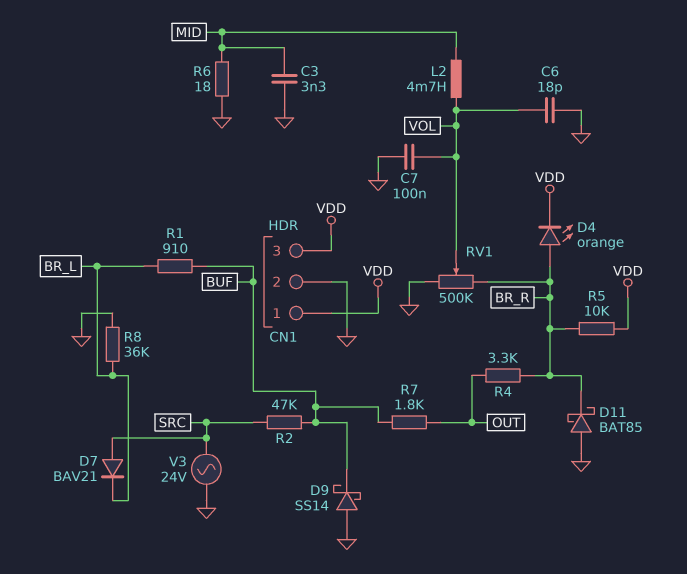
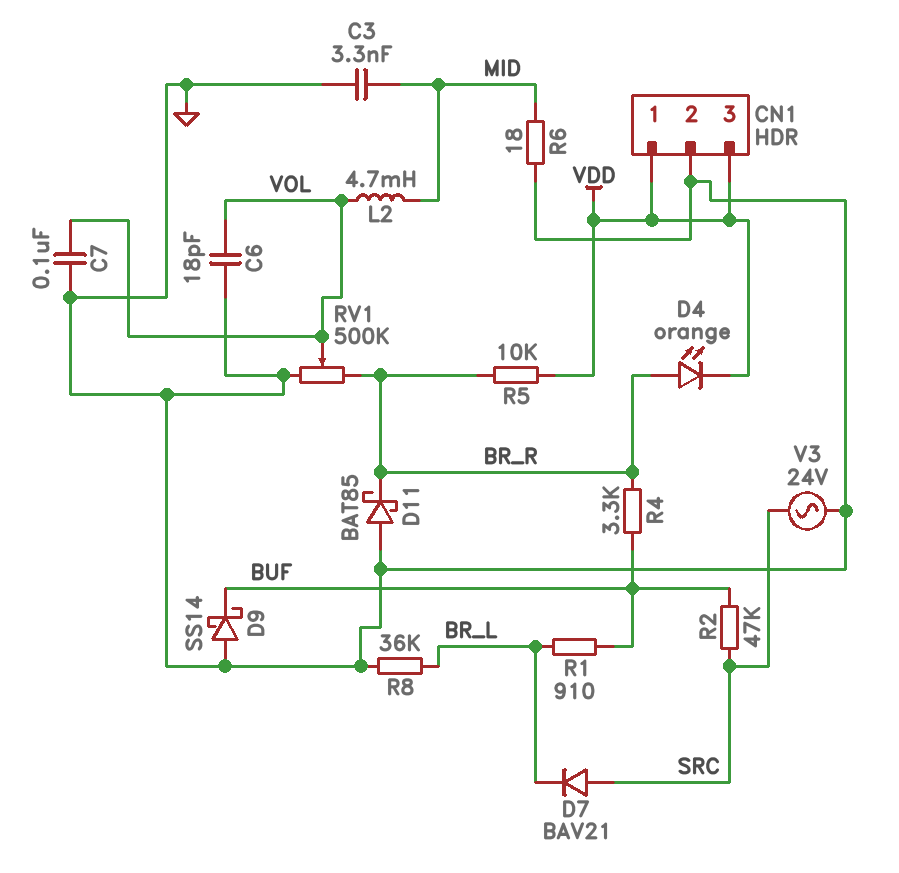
R4: 3.3k (BR_R, OUT) -> 3.3k (BR_R, BUF)
R7: 1.8k (BUF, OUT) -> none

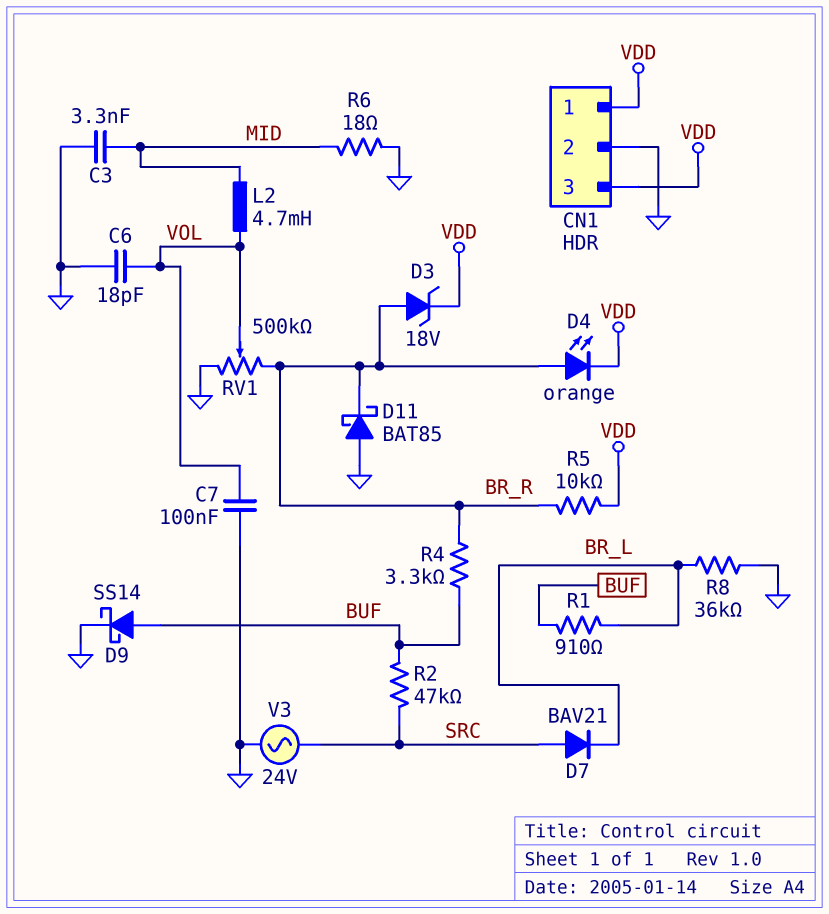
D3: none -> zener 18V (A BR_R, K VDD)
D9: schottky SS14 (A GND, K BUF) -> schottky SS14 (A BUF, K GND)

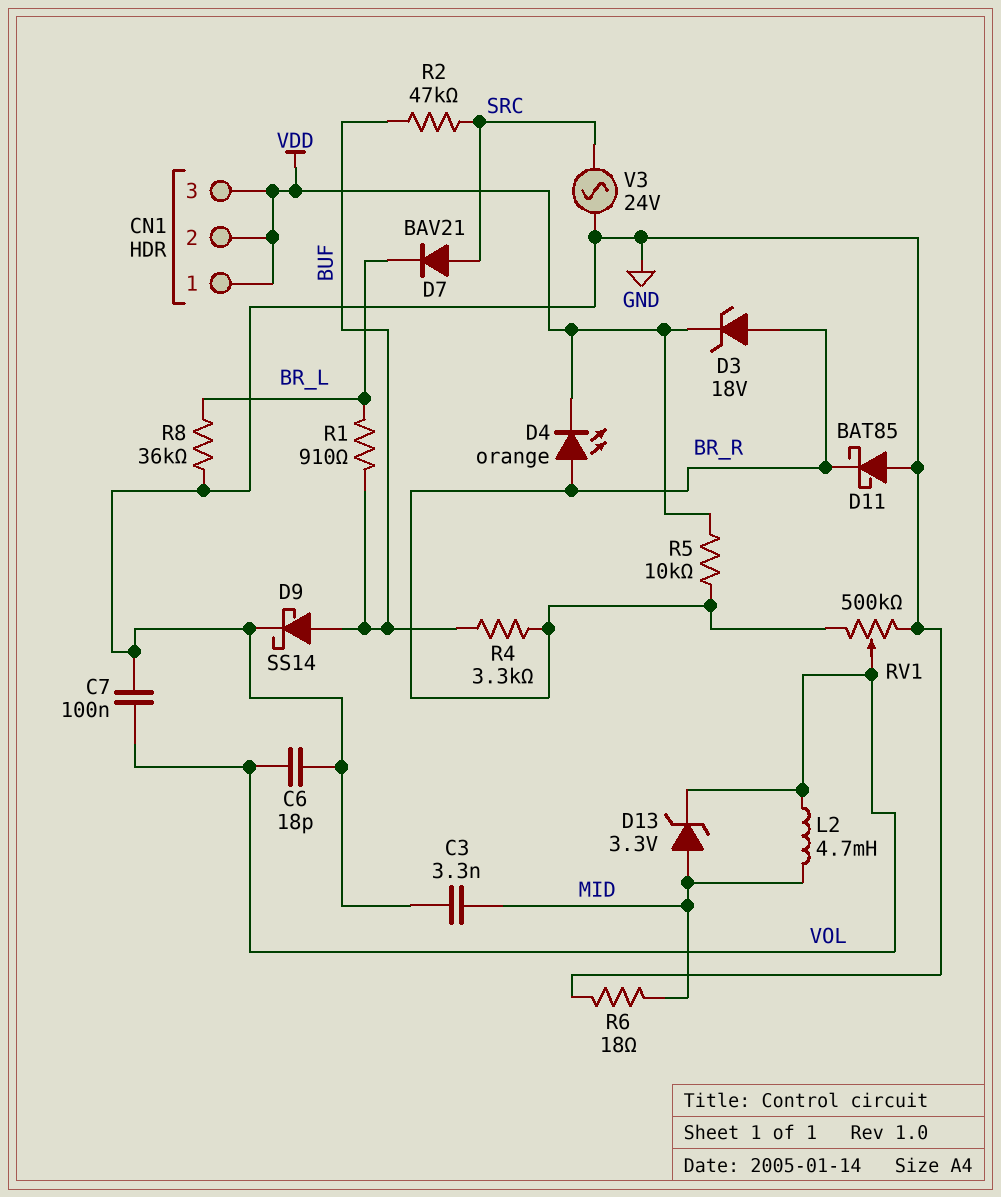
CN1 pin 2: GND -> VDD
D13: none -> zener 3.3V (A MID, K VOL)

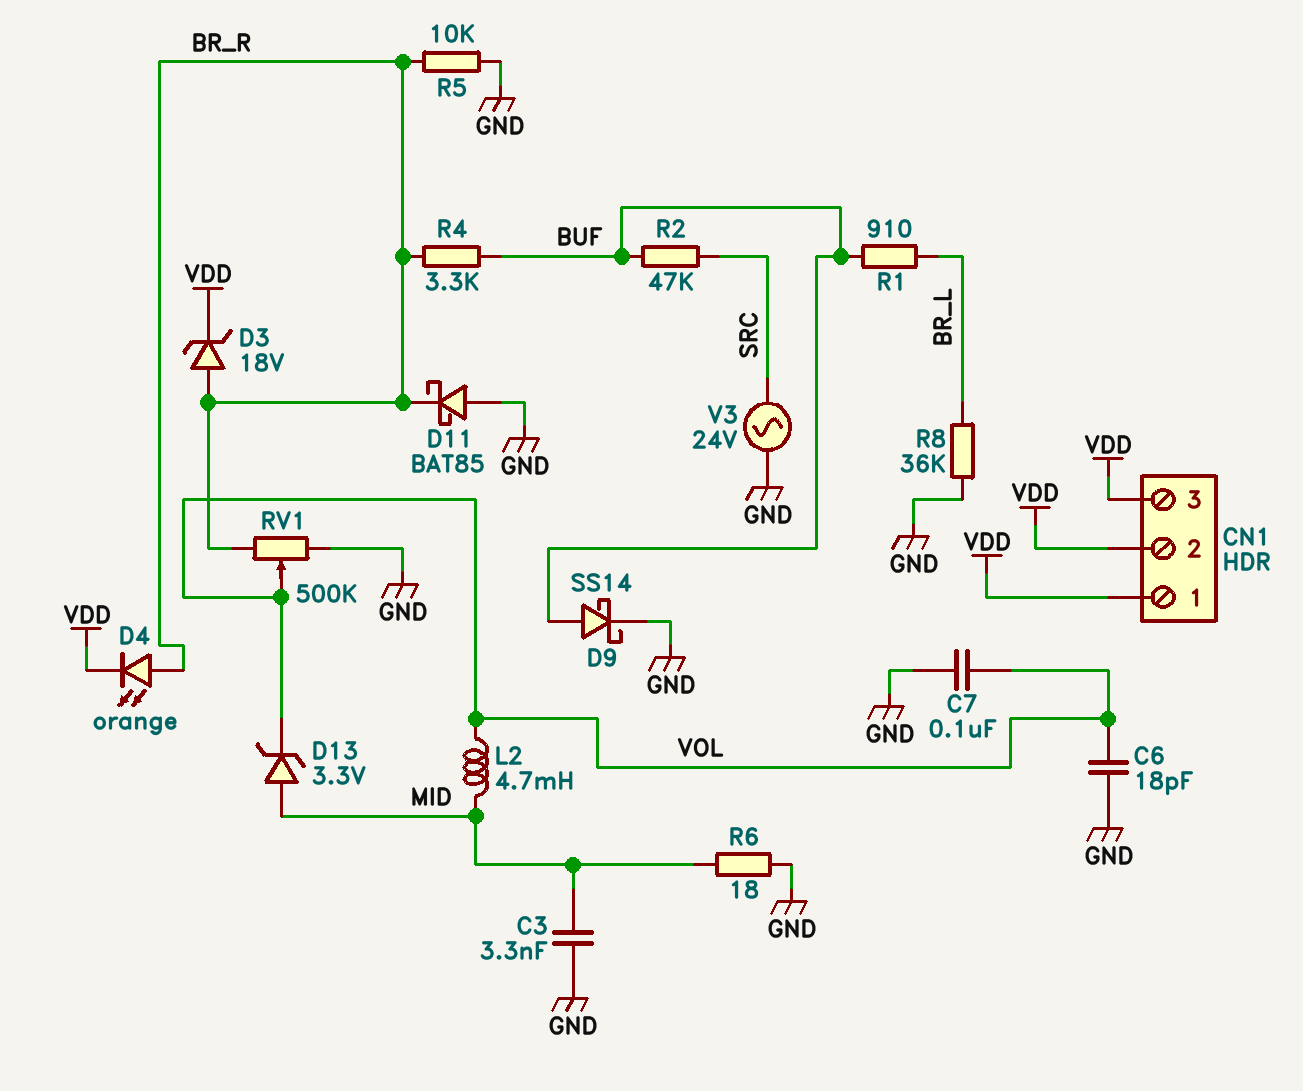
D7: diode BAV21 (A SRC, K BR_L) -> none
R5: 10k (BR_R, VDD) -> 10k (BR_R, GND)

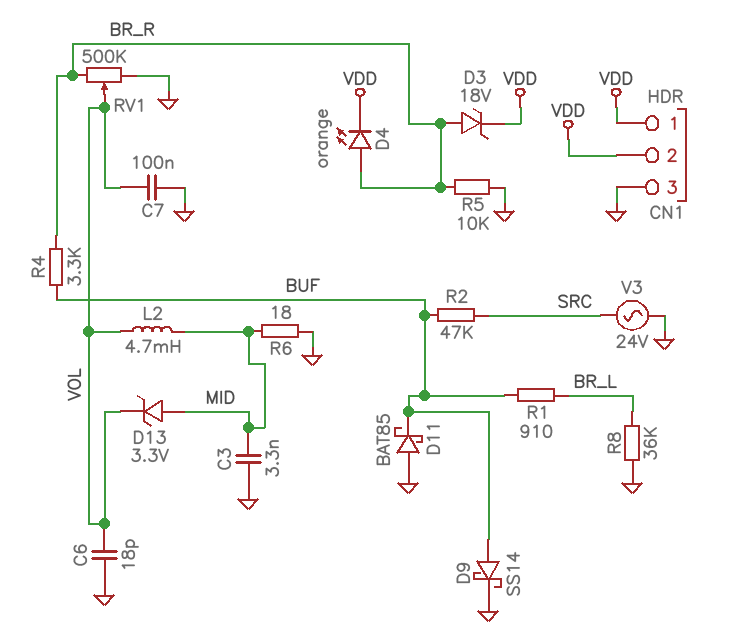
CN1 pin 3: VDD -> GND
D11: schottky BAT85 (A GND, K BR_R) -> schottky BAT85 (A GND, K BUF)

